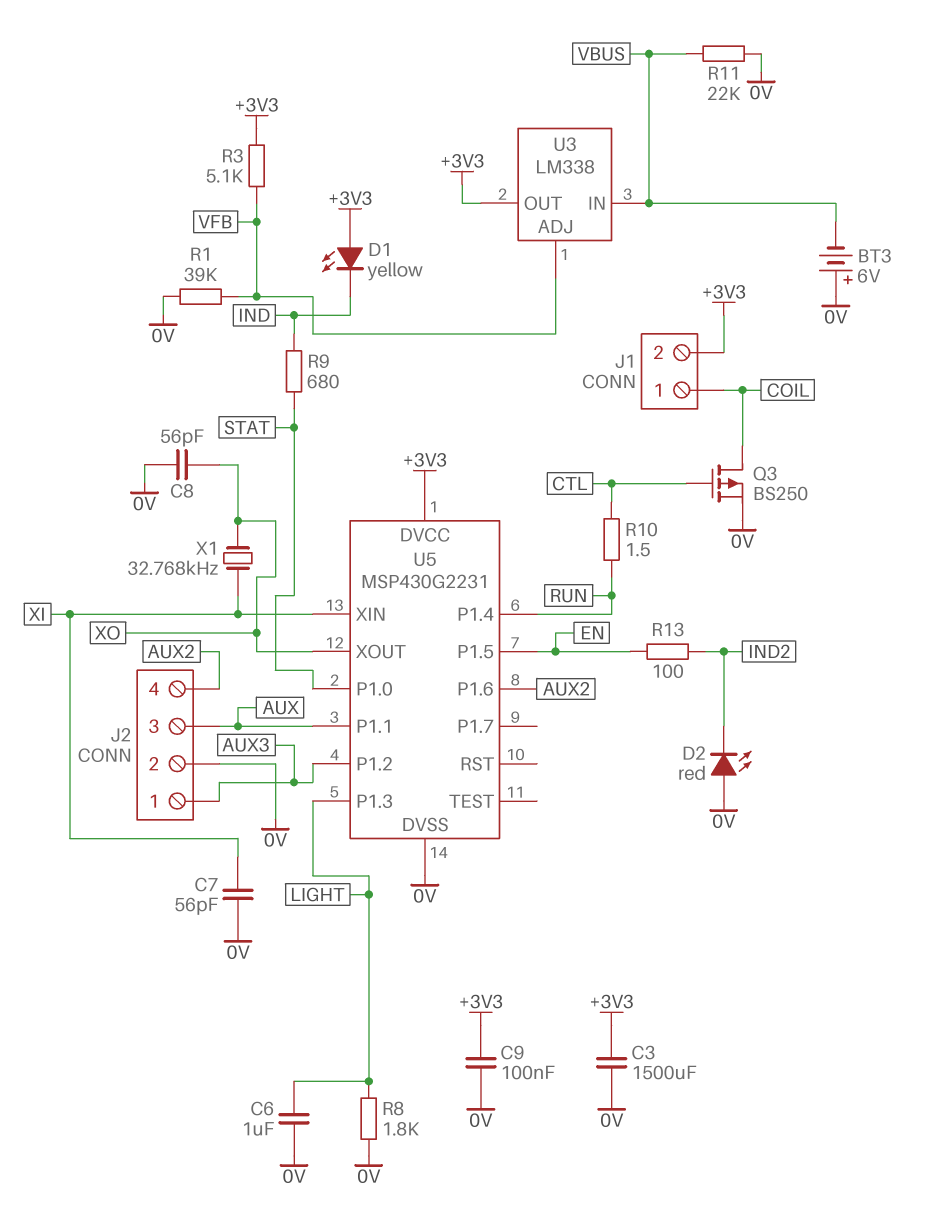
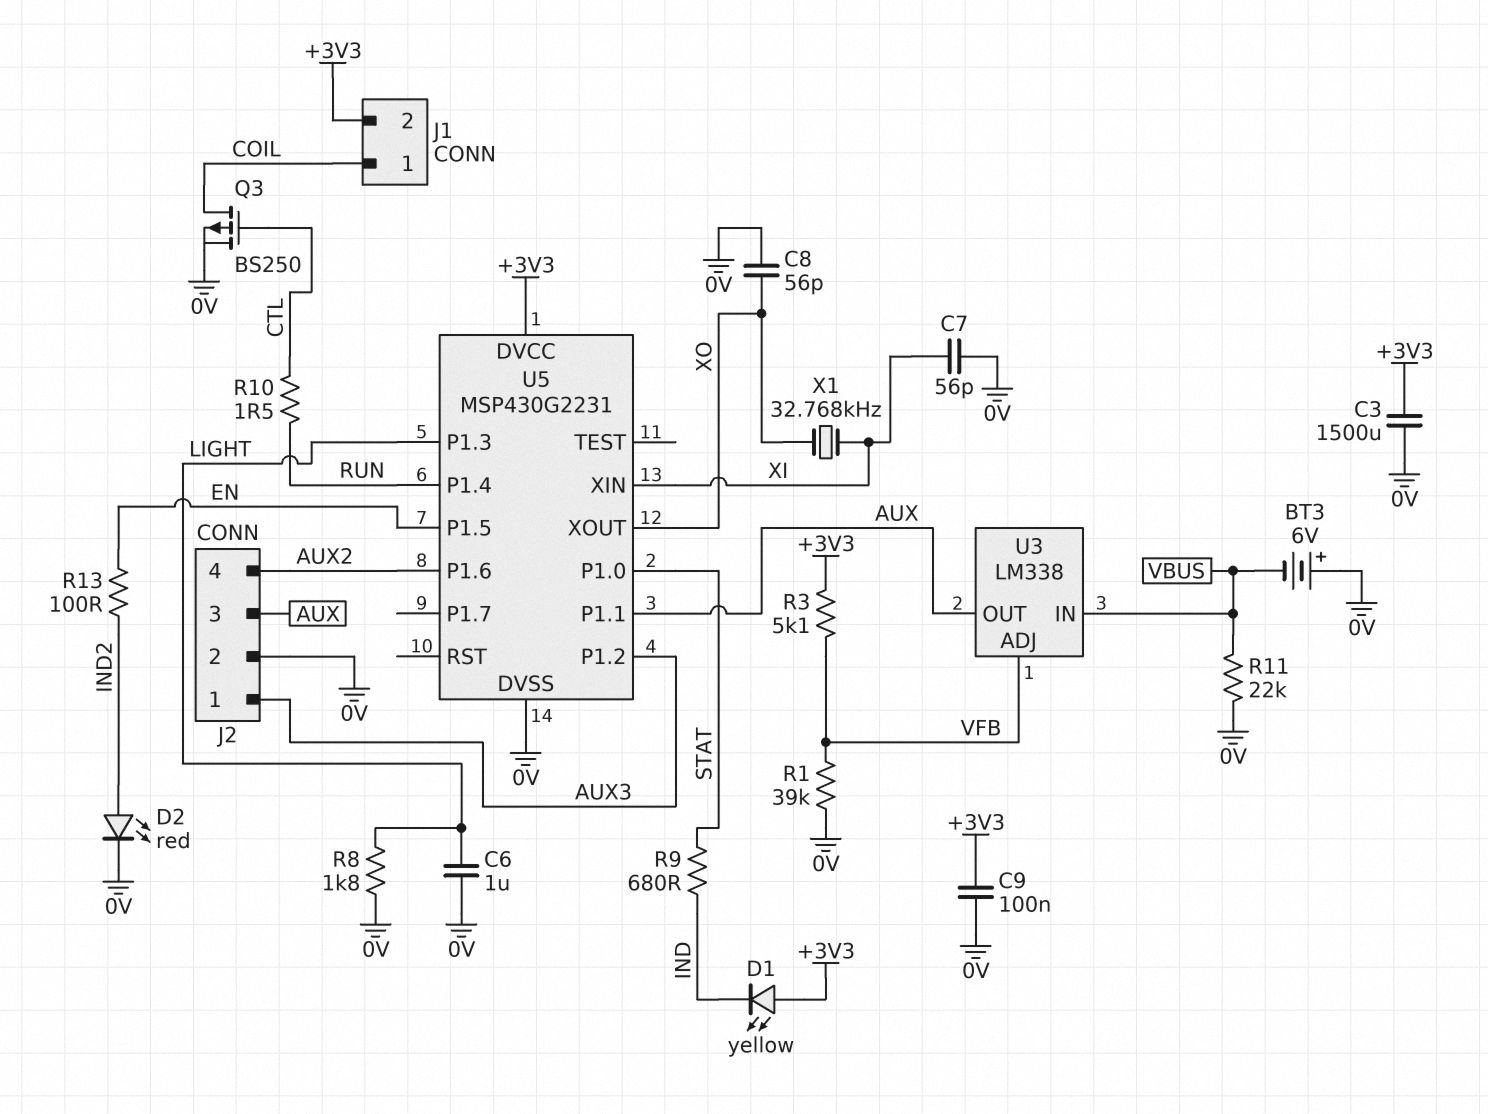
D2: LED red (A 0V, K IND2) -> LED red (A IND2, K 0V)
U3 pin OUT: +3V3 -> AUX

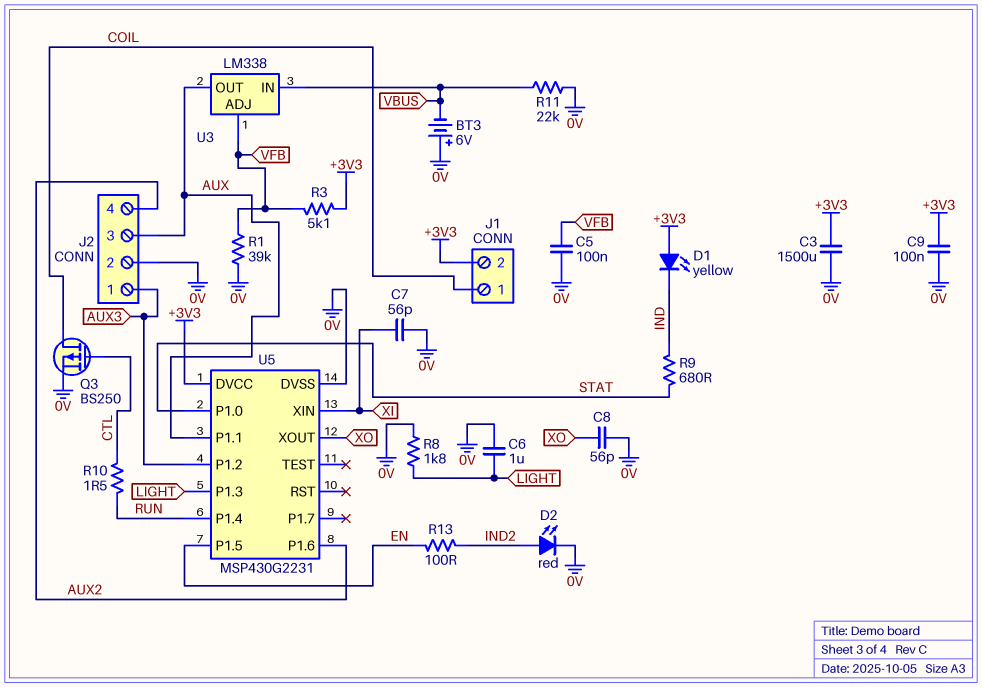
C5: none -> 100nF (0V, VFB)
X1: 32.768kHz (XI, XO) -> none

